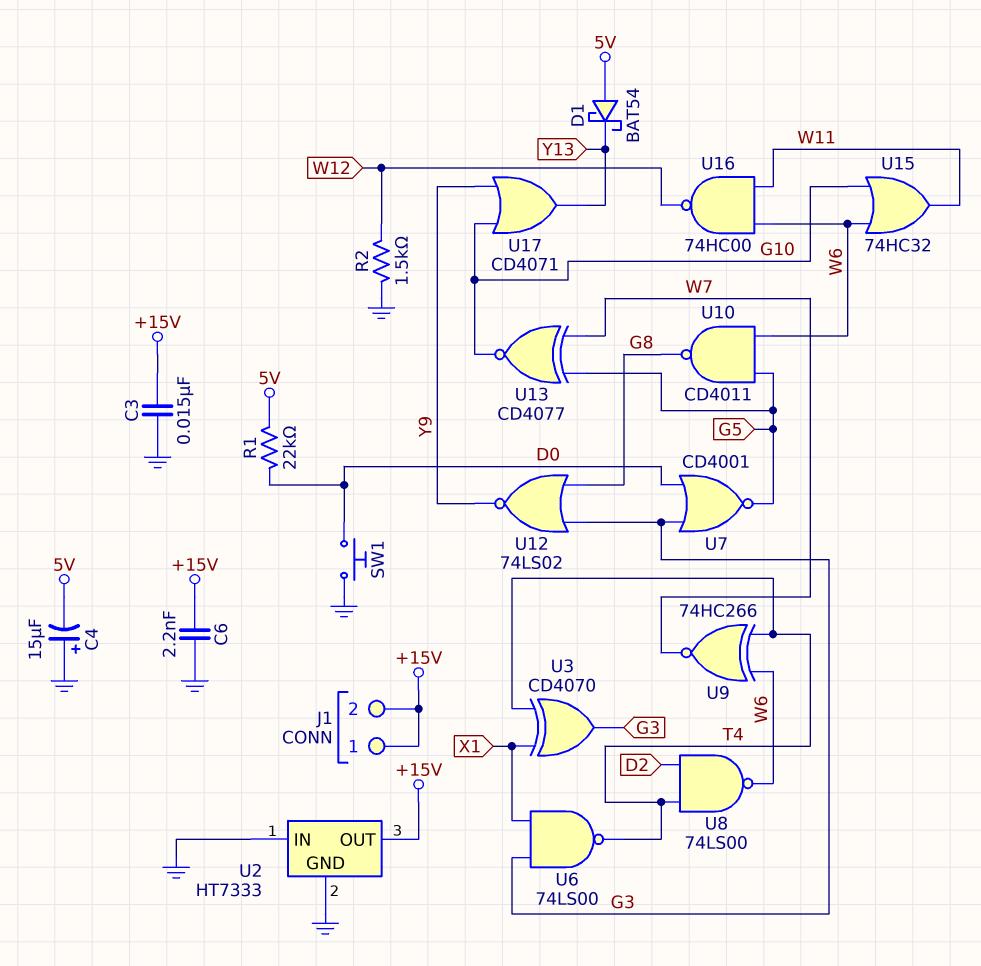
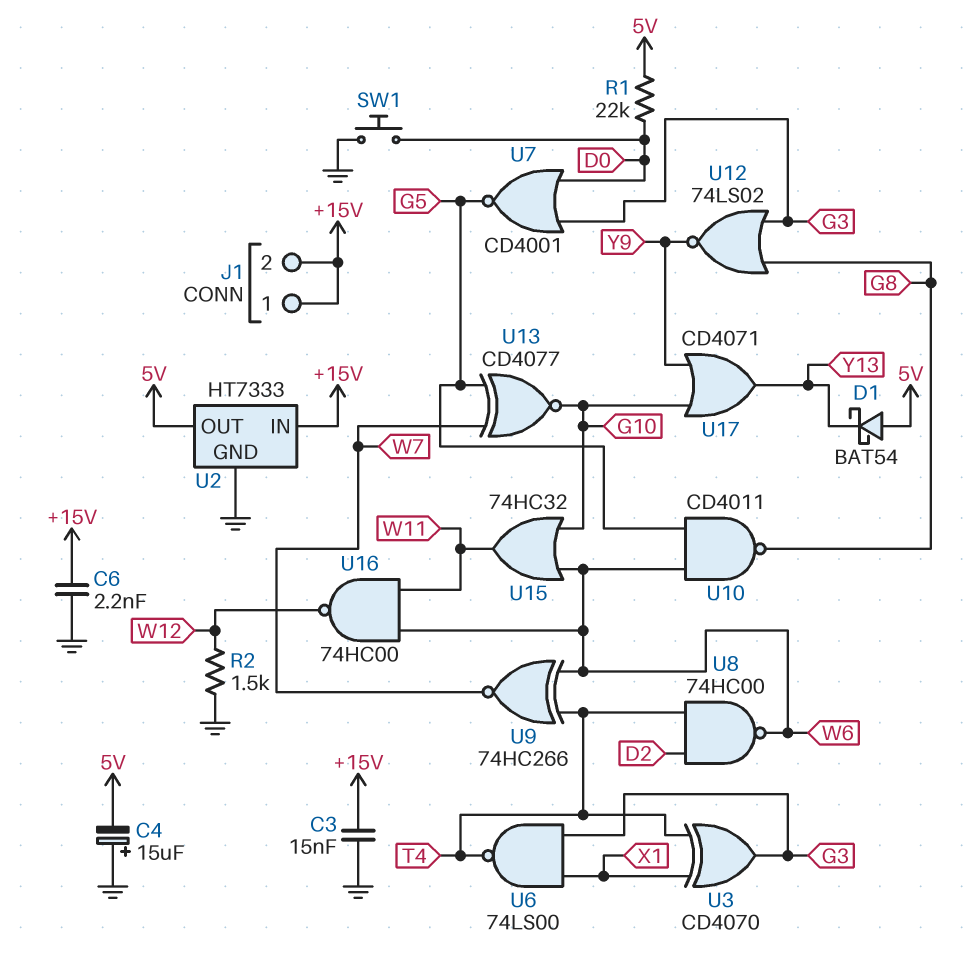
U2 pin IN: GND -> +15V
U2 pin OUT: +15V -> 5V
U8: NAND 74LS00 (in D2, in T4, out W6) -> NAND 74HC00 (in D2, in T4, out W6)

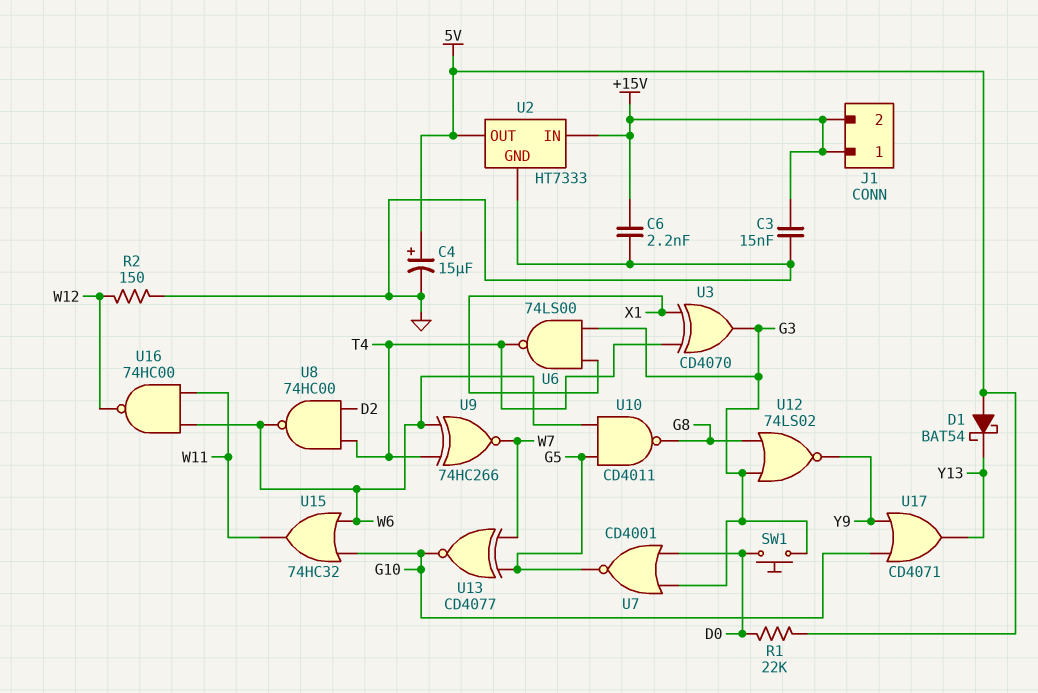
C4: 15uF (plus GND, minus 5V) -> 15uF (plus 5V, minus GND)
R2: 1.5k (GND, W12) -> 150 (GND, W12)
SW1: button (D0, GND) -> button (D0, G3)

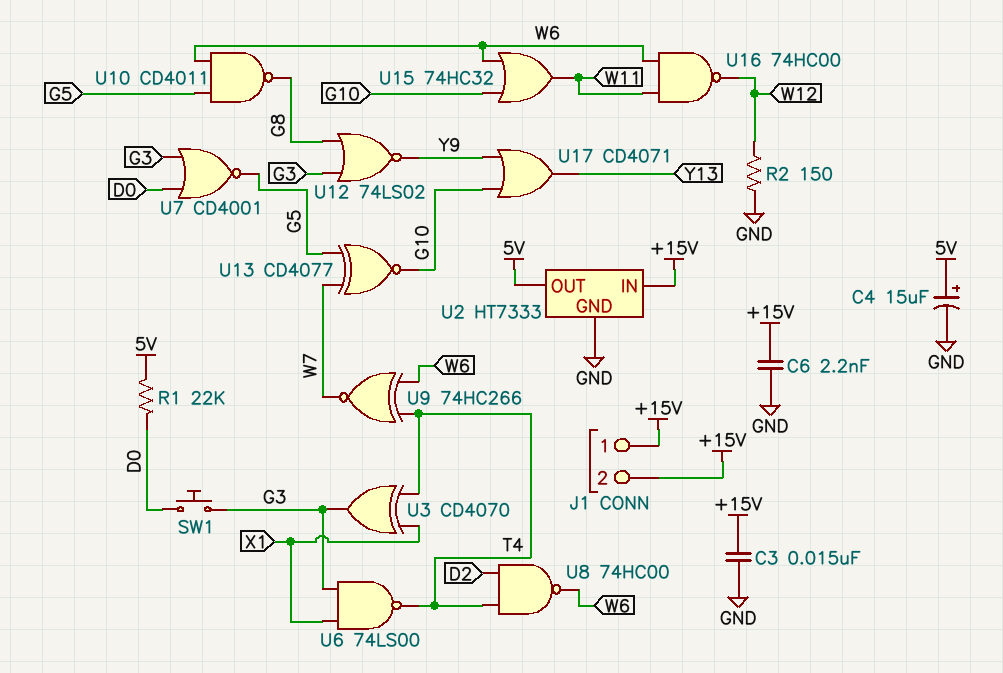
D1: schottky BAT54 (A 5V, K Y13) -> none

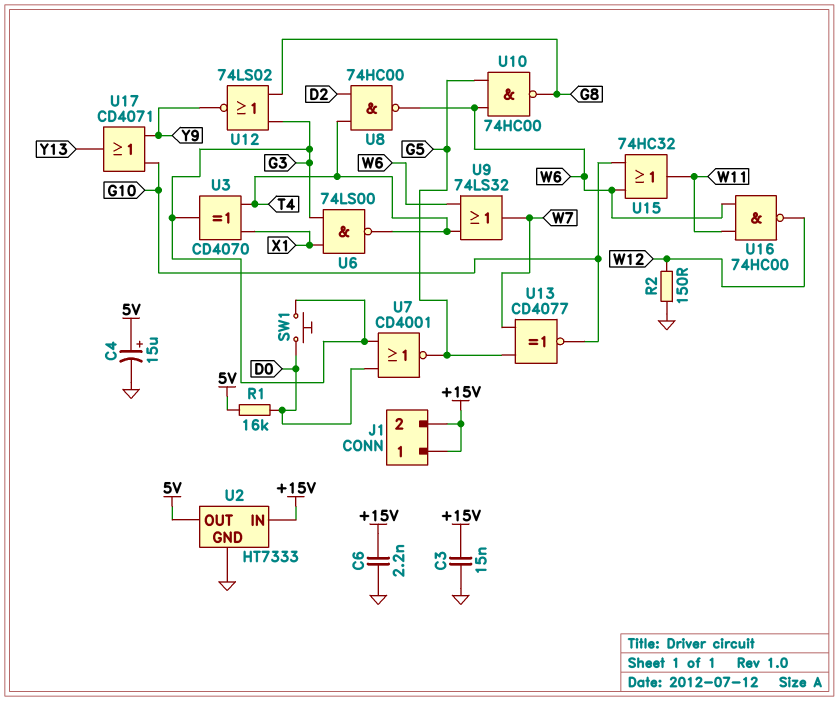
R1: 22k (5V, D0) -> 16k (5V, D0)
U9: XNOR 74HC266 (in T4, in W6, out W7) -> OR 74LS32 (in T4, in W6, out W7)
U10: NAND CD4011 (in G5, in W6, out G8) -> NAND 74HC00 (in G5, in W6, out G8)

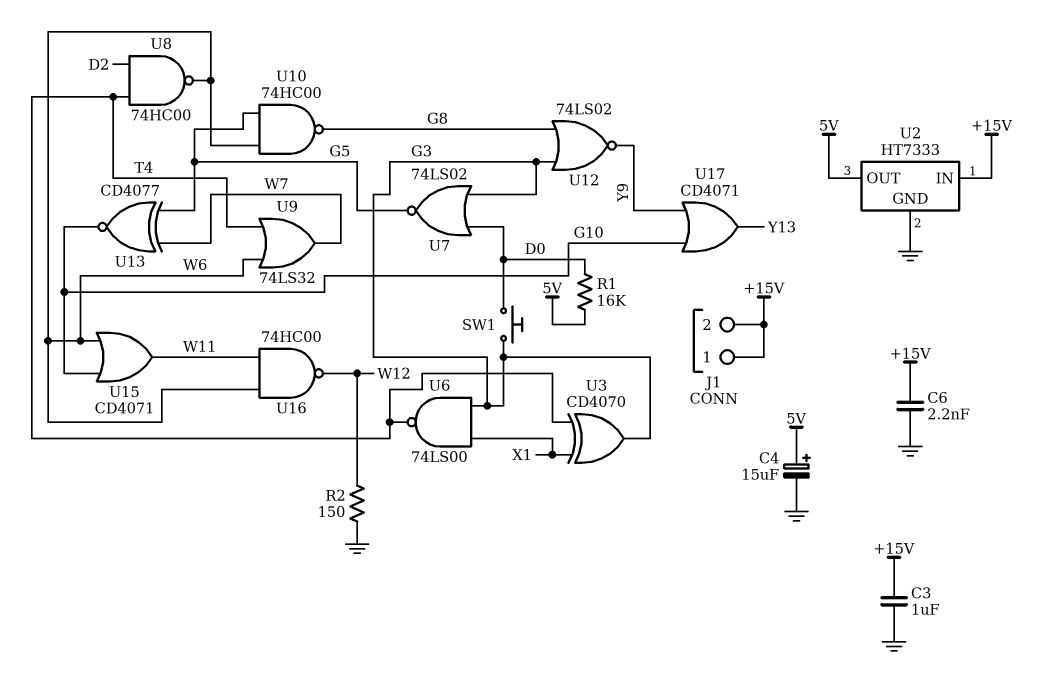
C3: 15nF (+15V, GND) -> 1uF (+15V, GND)
U7: NOR CD4001 (in D0, in G3, out G5) -> NOR 74LS02 (in D0, in G3, out G5)
U15: OR 74HC32 (in G10, in W6, out W11) -> OR CD4071 (in G10, in W6, out W11)

